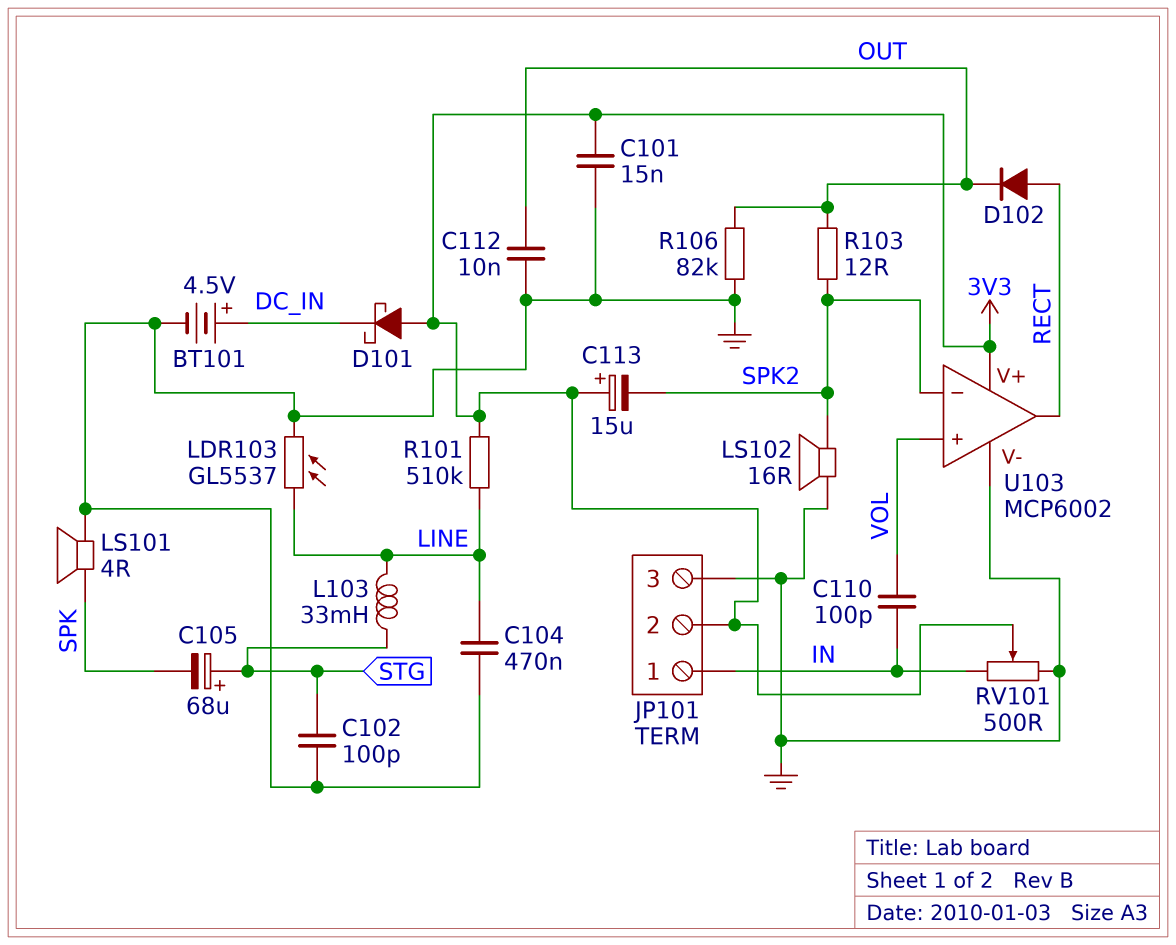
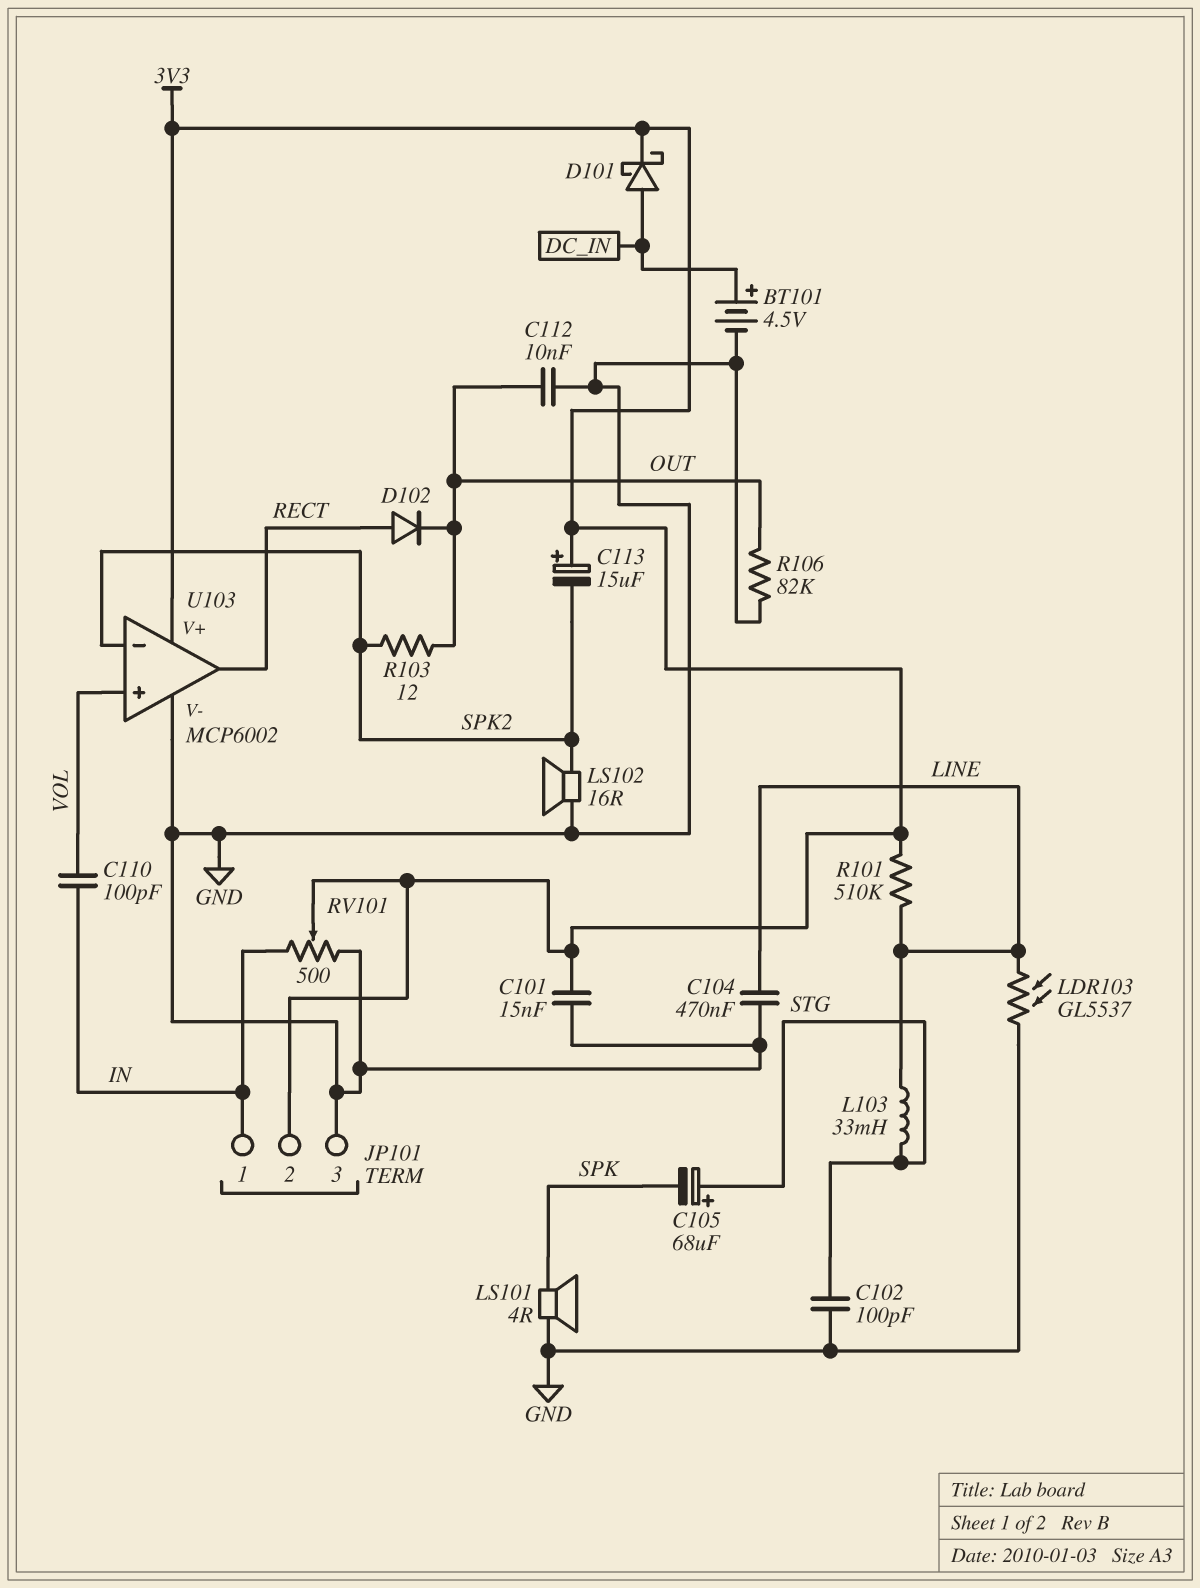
D101: schottky (A 3V3, K DC_IN) -> schottky (A DC_IN, K 3V3)

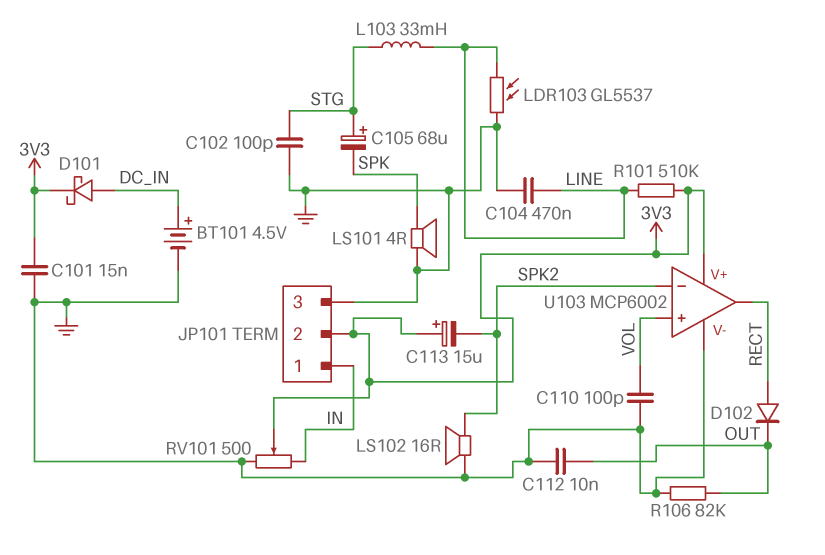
C110: 100pF (IN, VOL) -> 100pF (GND, VOL)
R103: 12 (OUT, SPK2) -> none

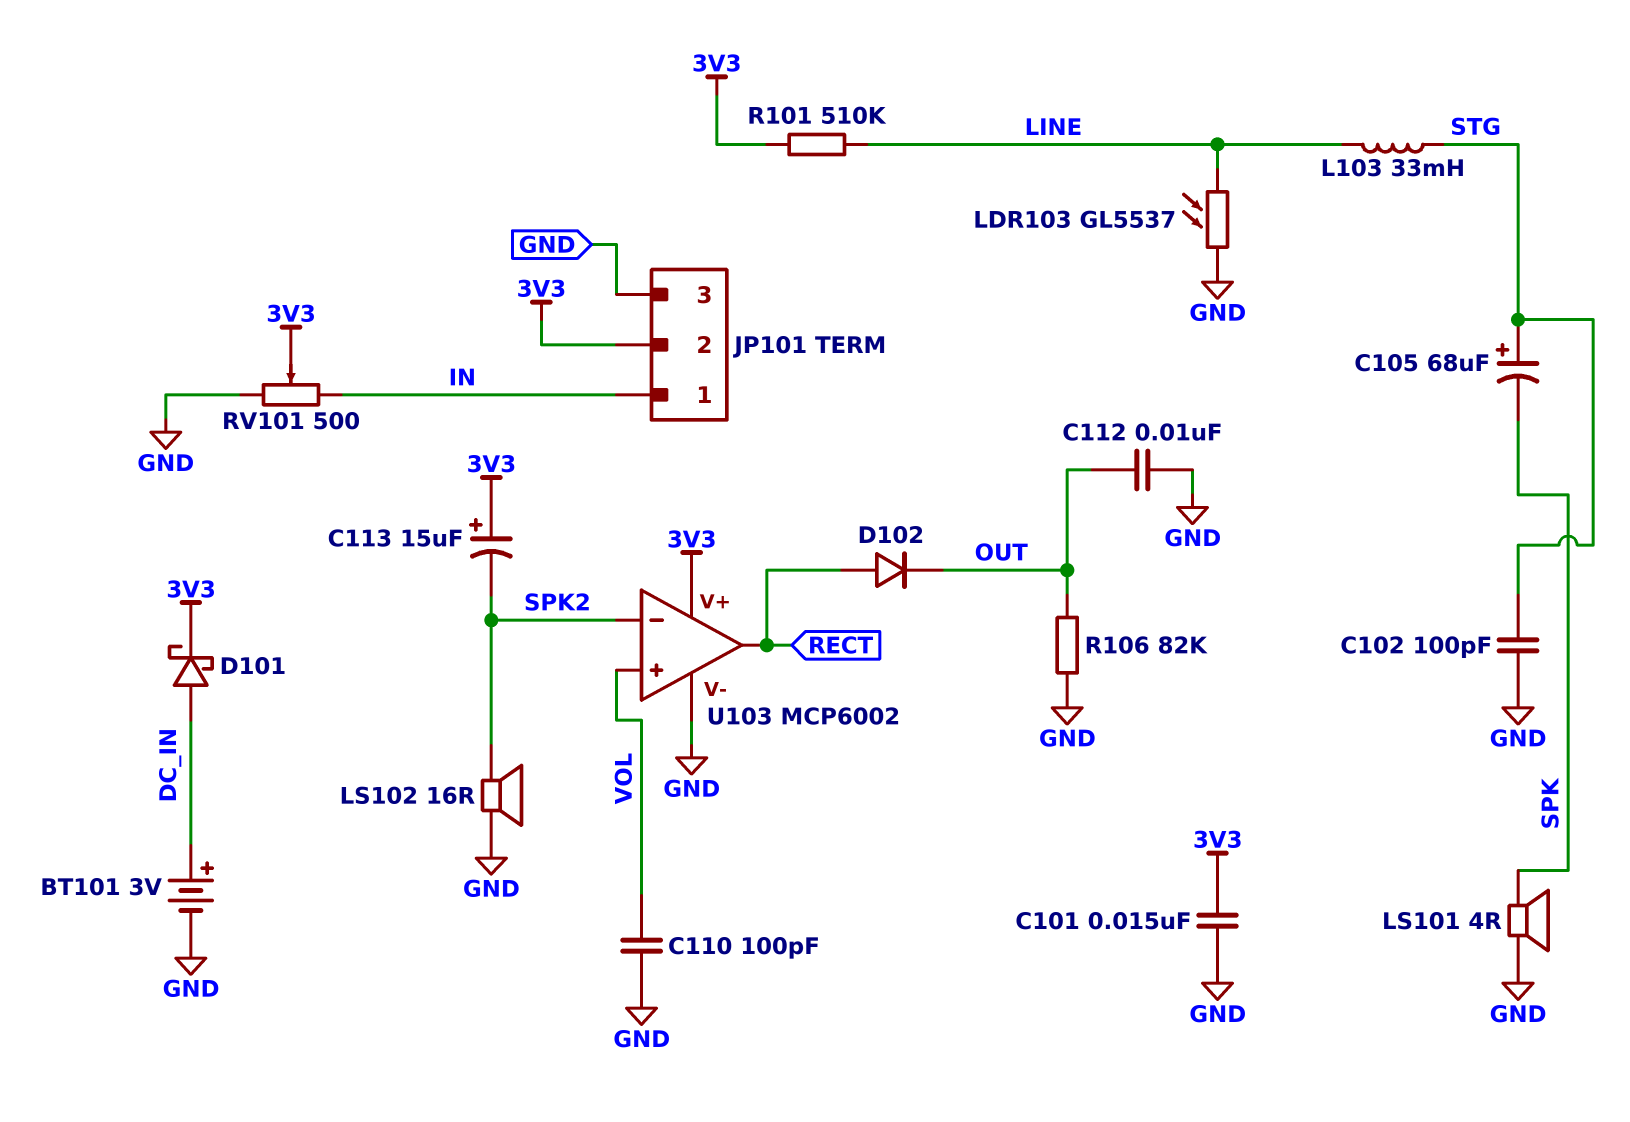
BT101: 4.5V (plus DC_IN, minus GND) -> 3V (plus DC_IN, minus GND)
C104: 470nF (GND, LINE) -> none

